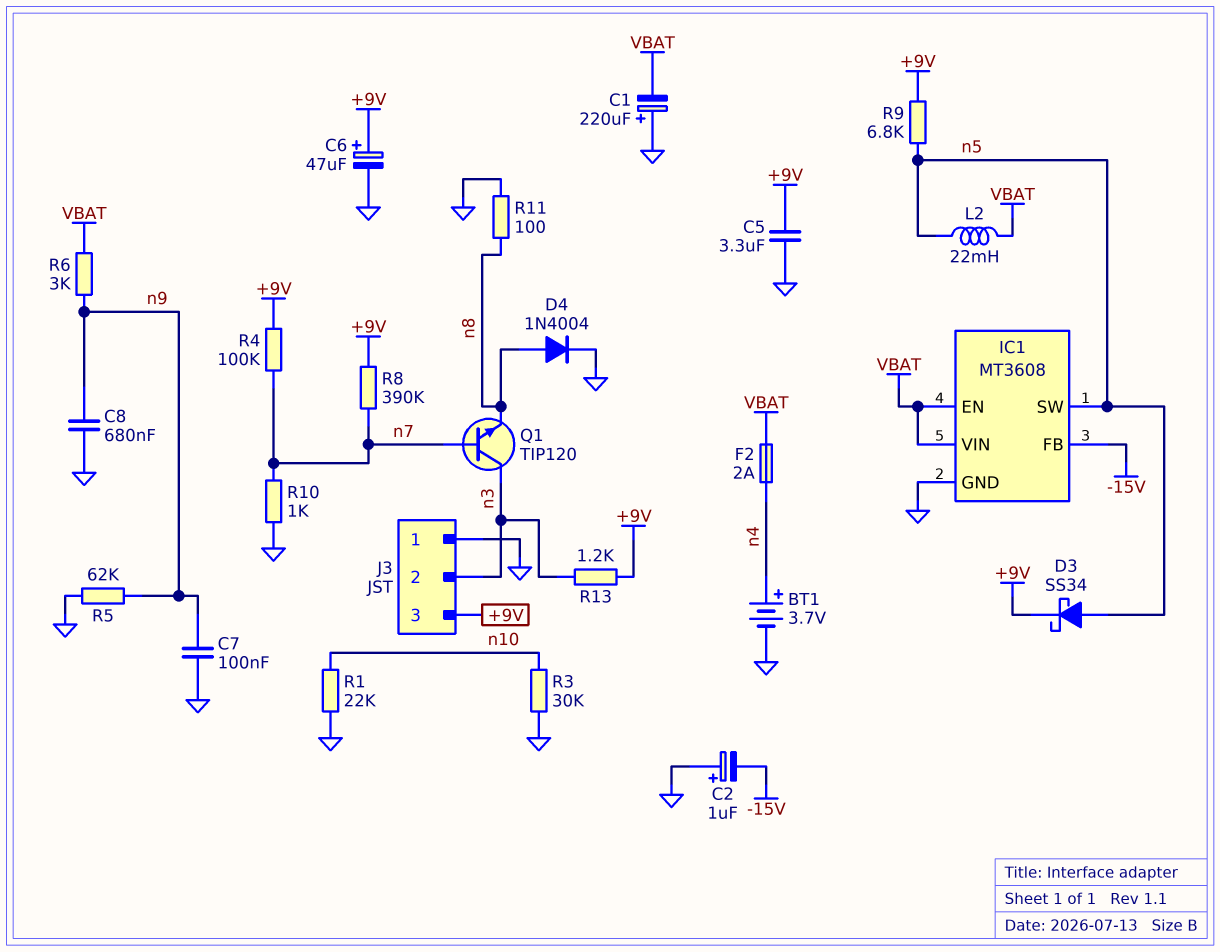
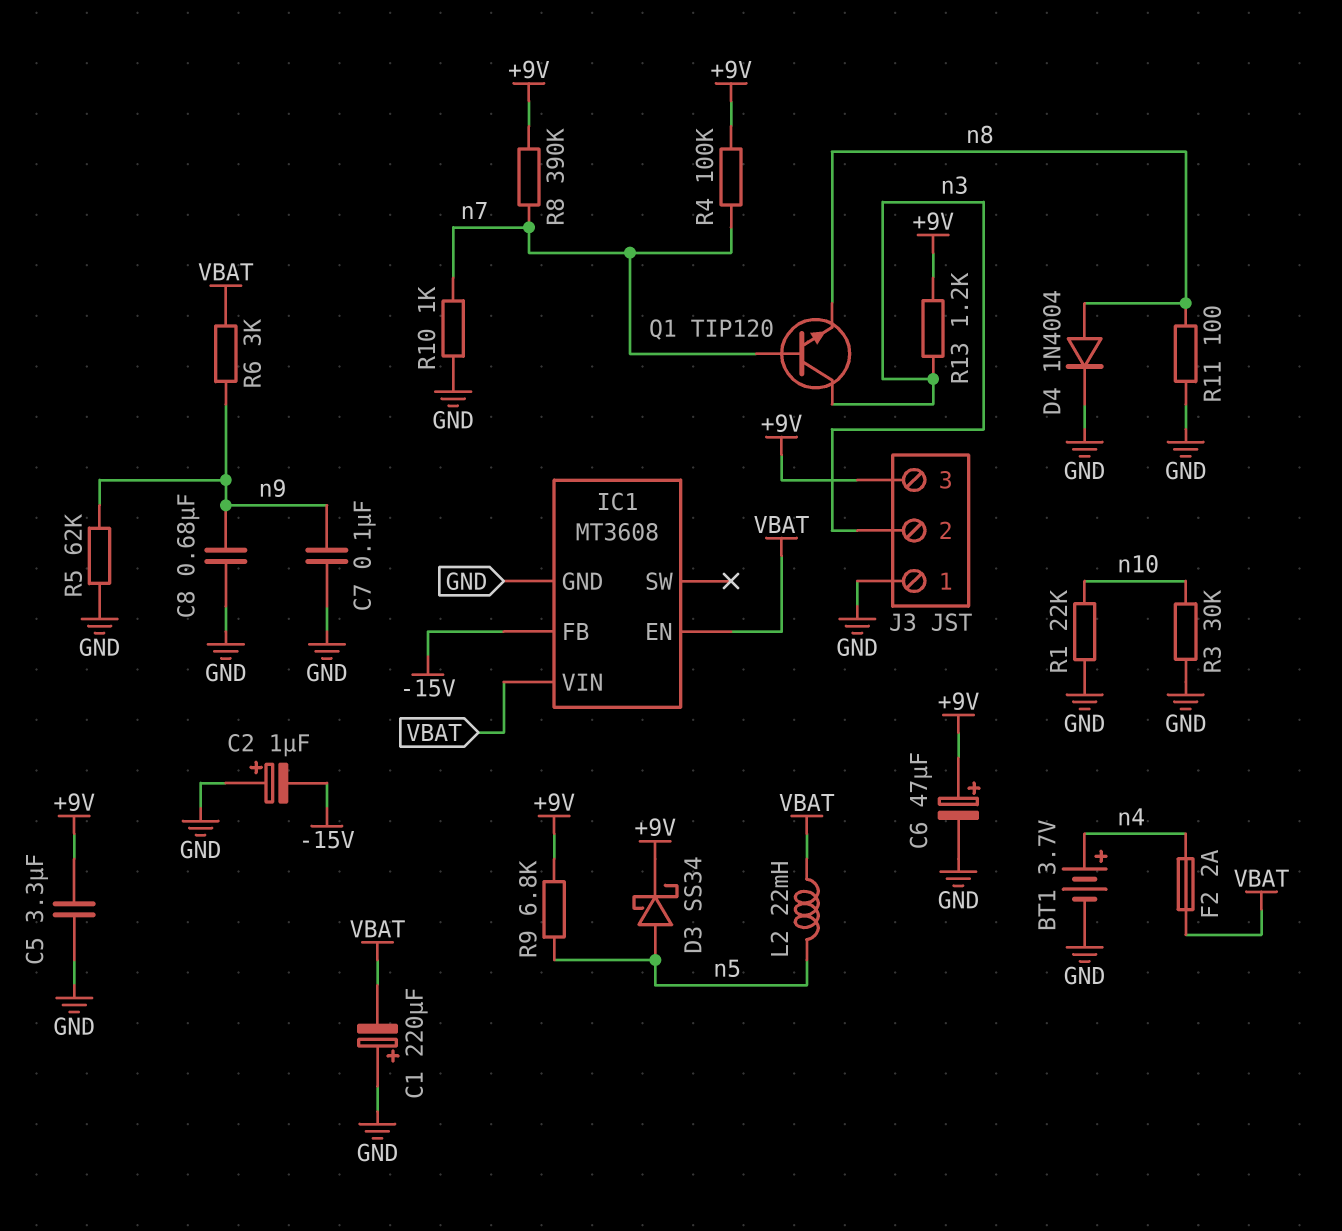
IC1 pin SW: n5 -> none

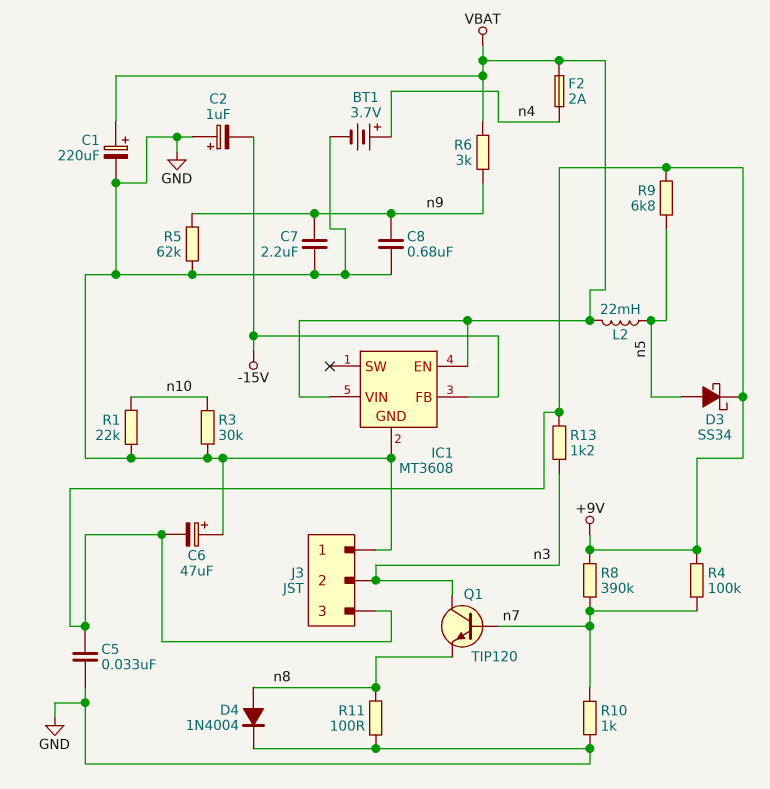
C1: 220uF (plus GND, minus VBAT) -> 220uF (plus VBAT, minus GND)
C5: 3.3uF (+9V, GND) -> 33nF (+9V, GND)
C6: 47uF (plus +9V, minus GND) -> 47uF (plus GND, minus +9V)
C7: 100nF (GND, n9) -> 2.2uF (GND, n9)

